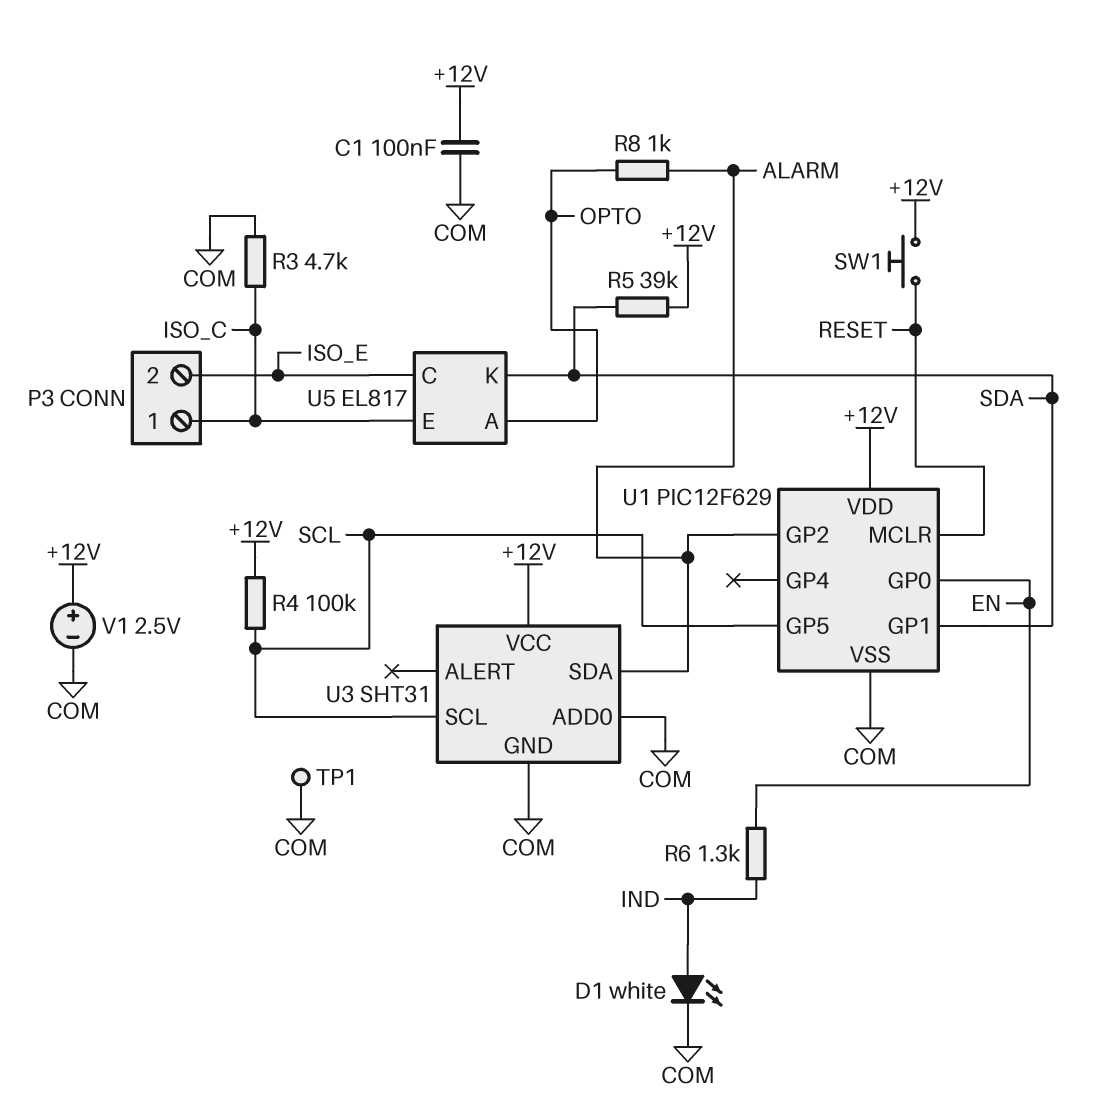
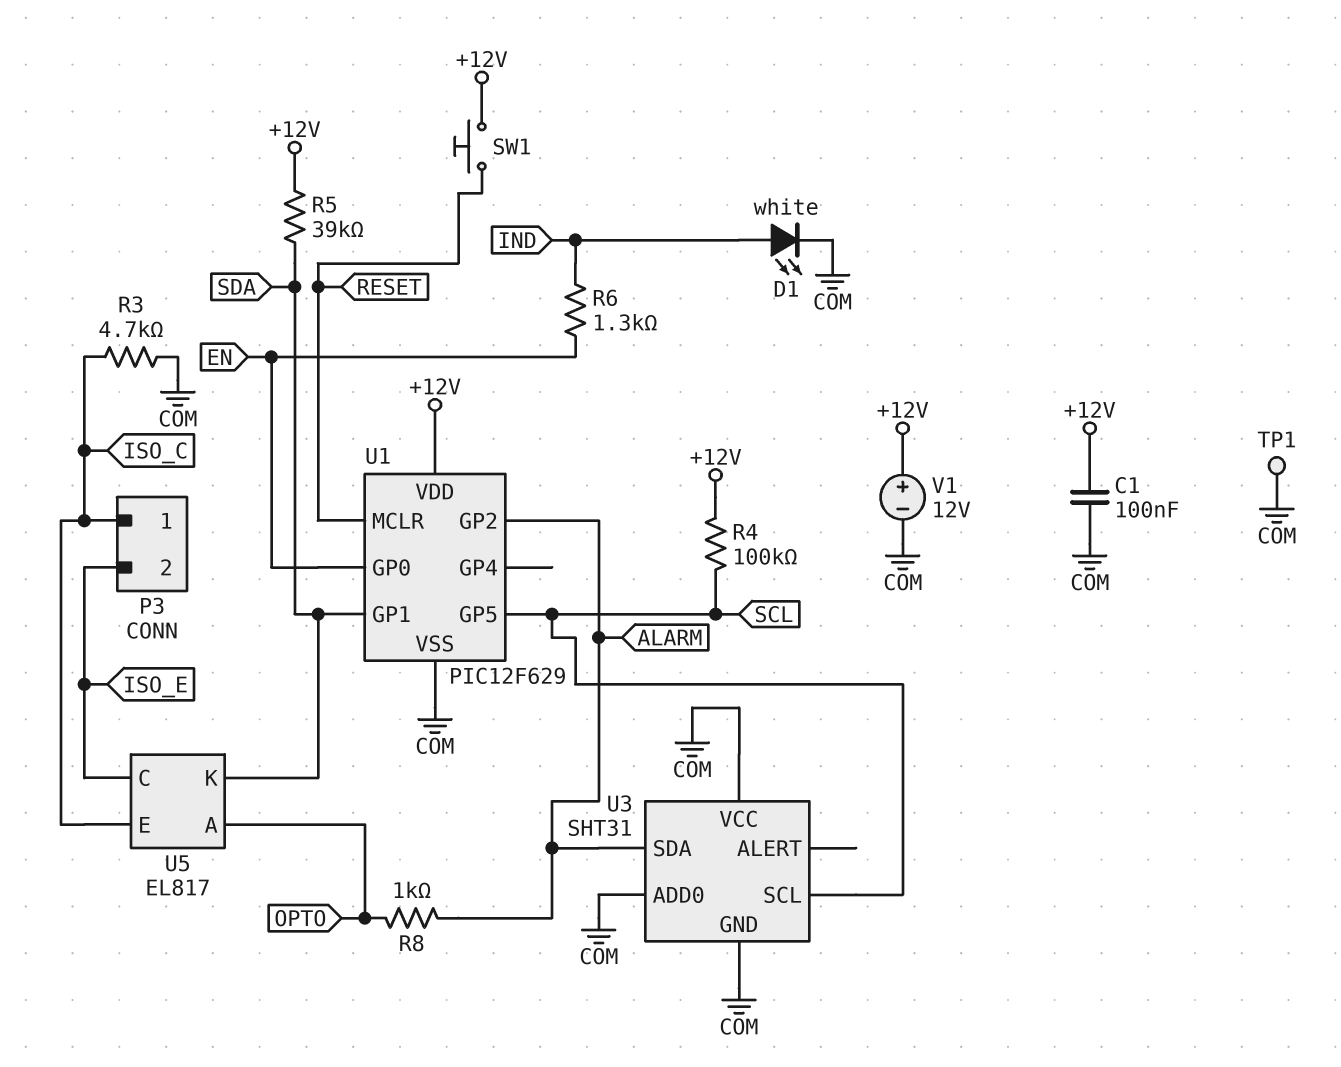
U3 pin VCC: +12V -> COM
V1: 2.5V (plus +12V, minus COM) -> 12V (plus +12V, minus COM)

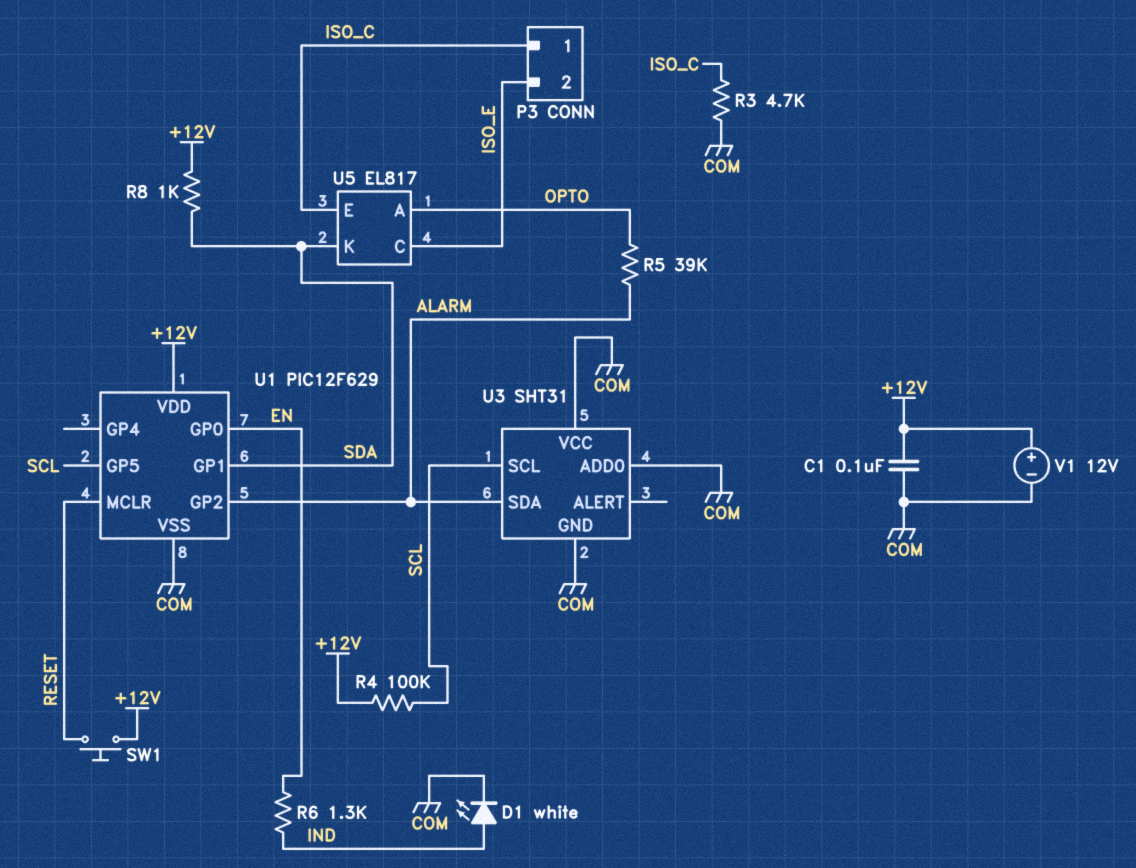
R5: 39k (+12V, SDA) -> 39k (ALARM, OPTO)
R8: 1k (ALARM, OPTO) -> 1k (+12V, SDA)
TP1: test point (COM) -> none

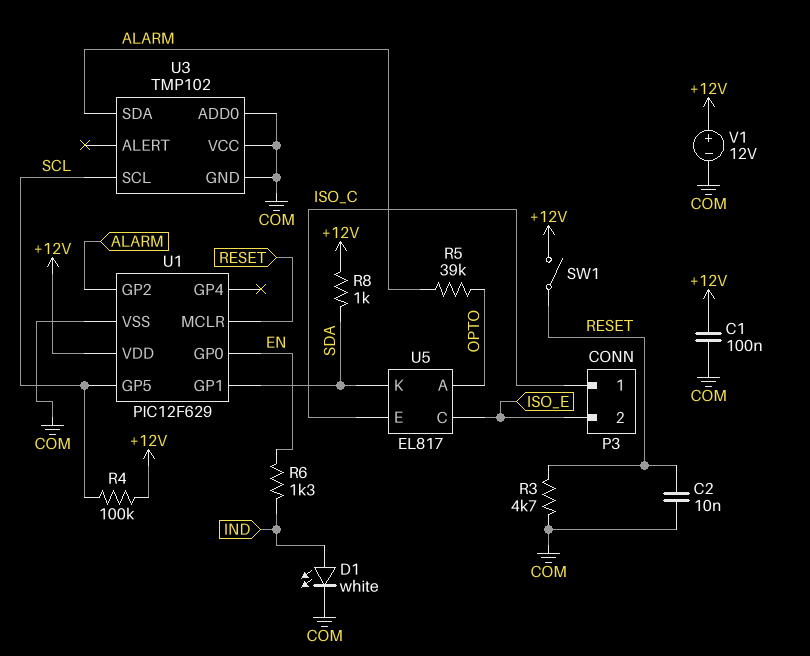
C2: none -> 10nF (COM, RESET)
R3: 4.7k (COM, ISO_C) -> 4.7k (COM, RESET)
SW1: button (+12V, RESET) -> switch (+12V, RESET)
U3: SHT31 -> TMP102

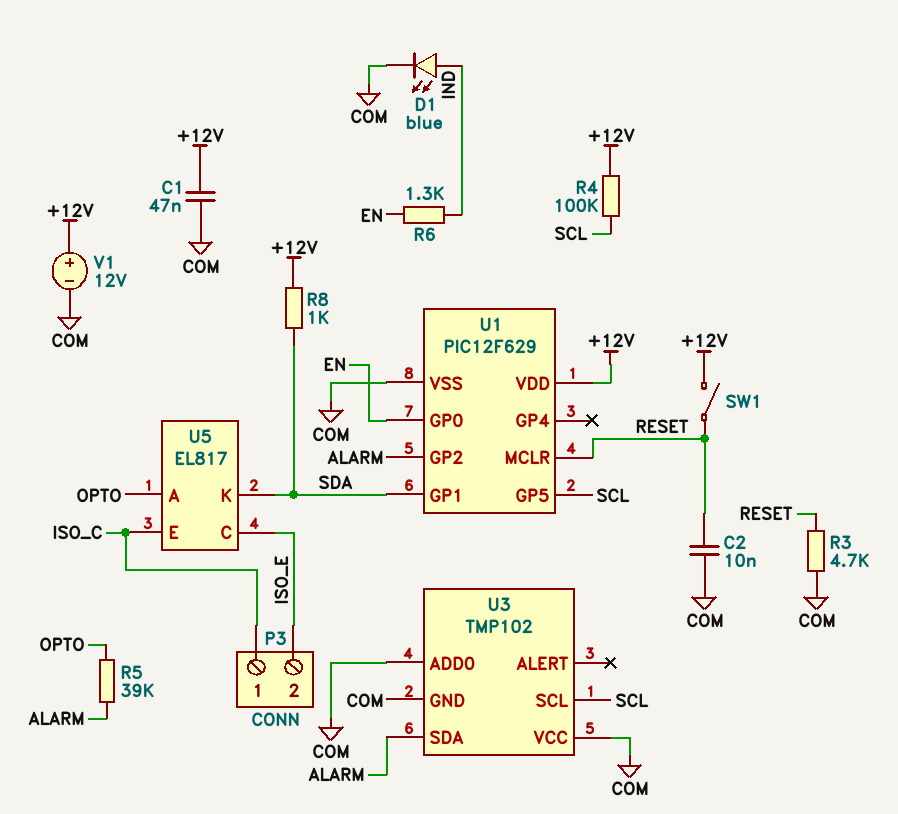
C1: 100nF (+12V, COM) -> 47nF (+12V, COM)
D1: LED white (A IND, K COM) -> LED blue (A IND, K COM)

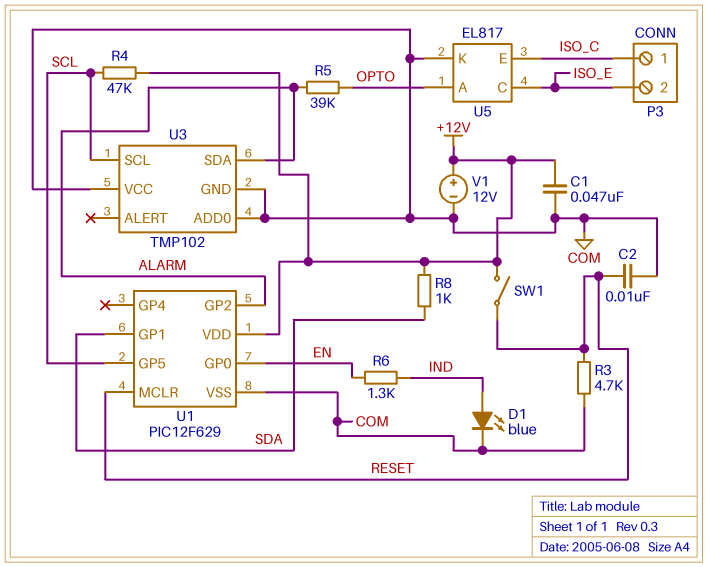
R4: 100k (+12V, SCL) -> 47k (+12V, SCL)
U5 pin K: SDA -> COM

